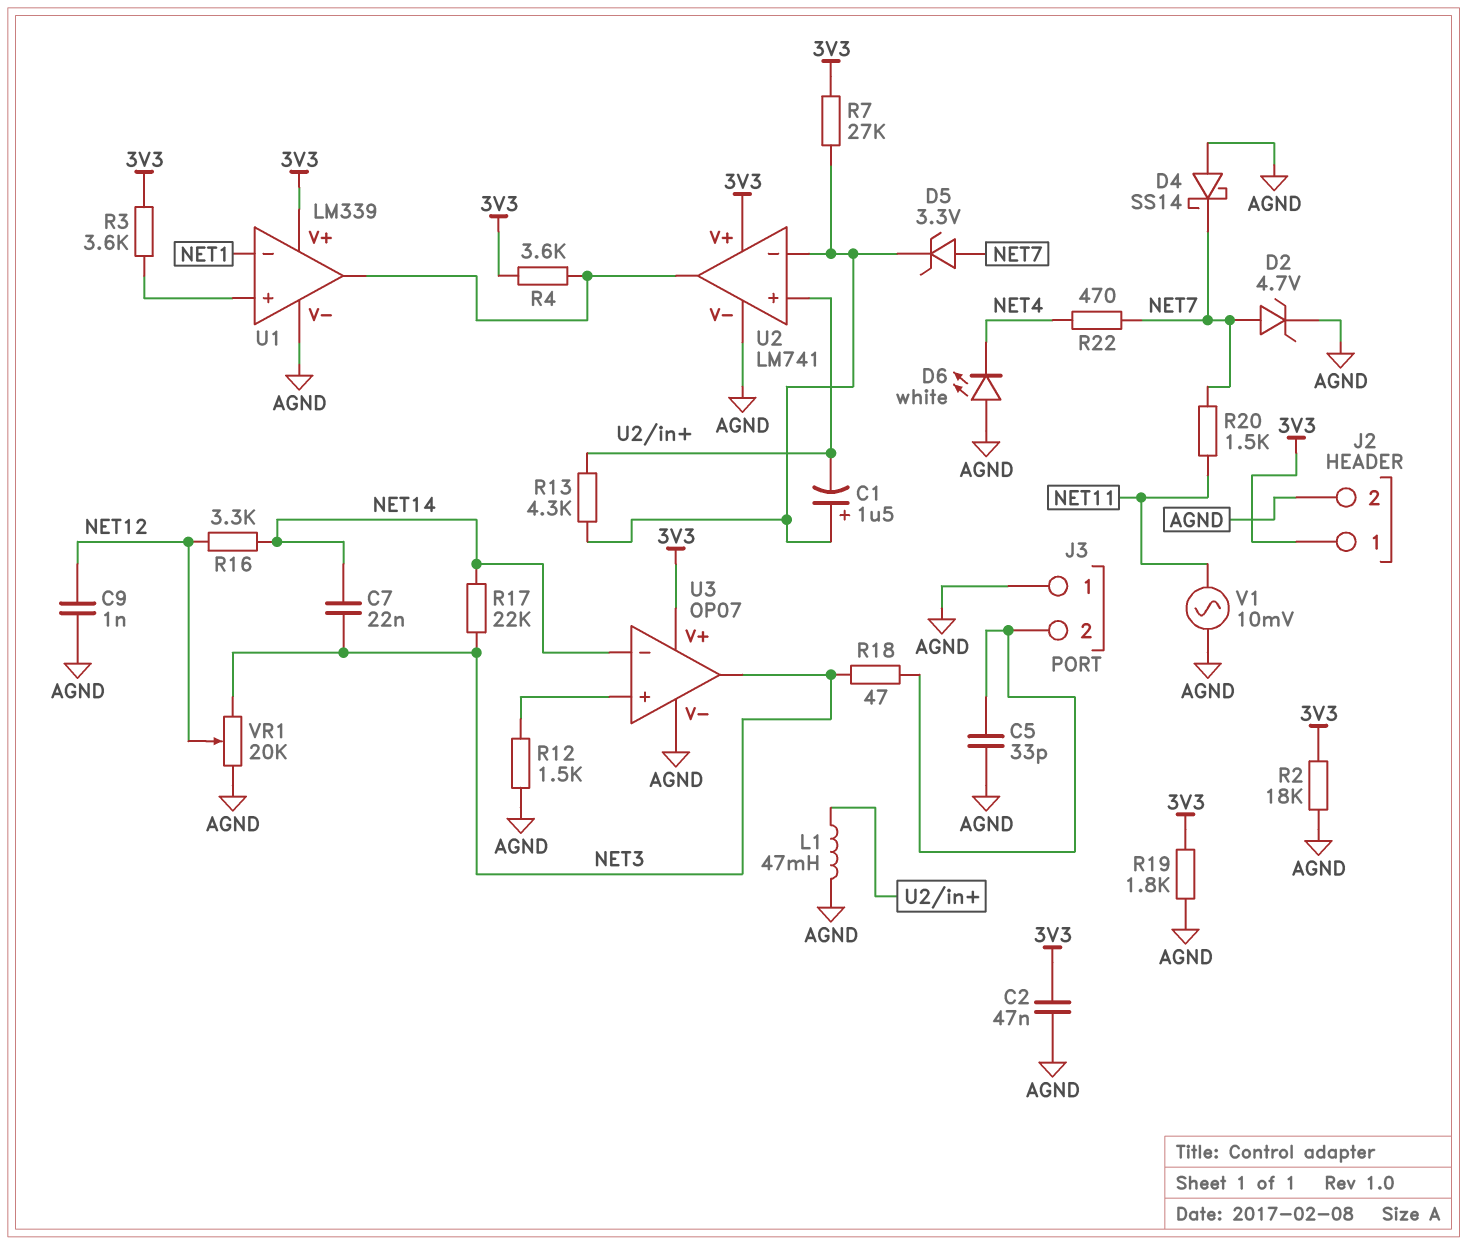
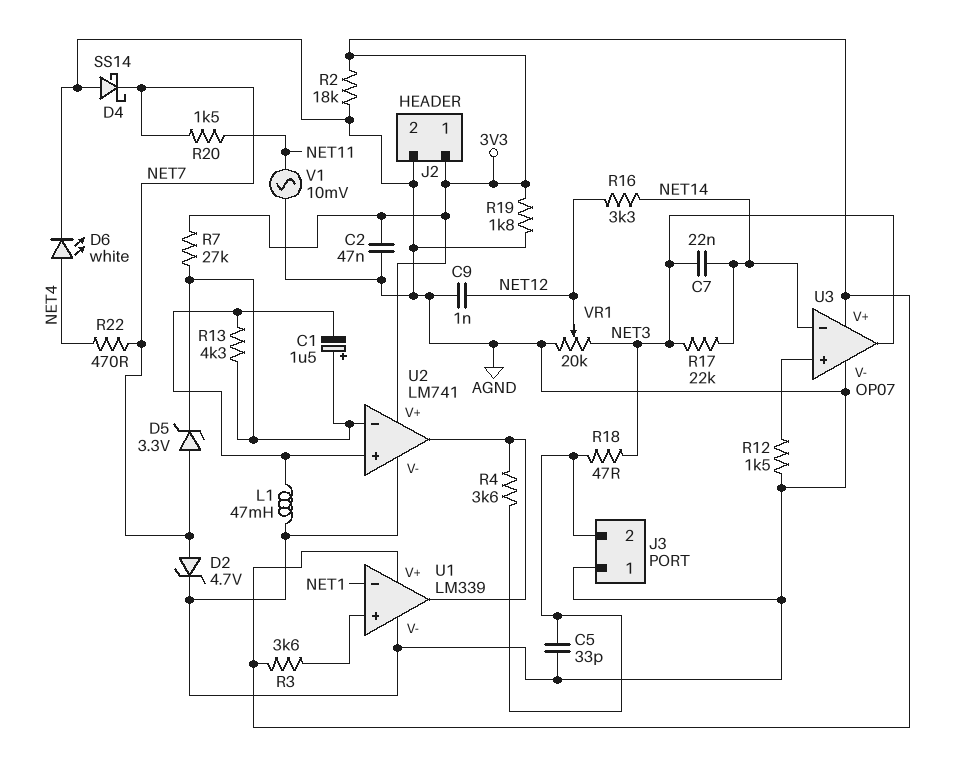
D6: LED white (A AGND, K NET4) -> LED white (A NET4, K AGND)
R4: 3.6k (3V3, U1/out) -> 3.6k (J3/2, U1/out)

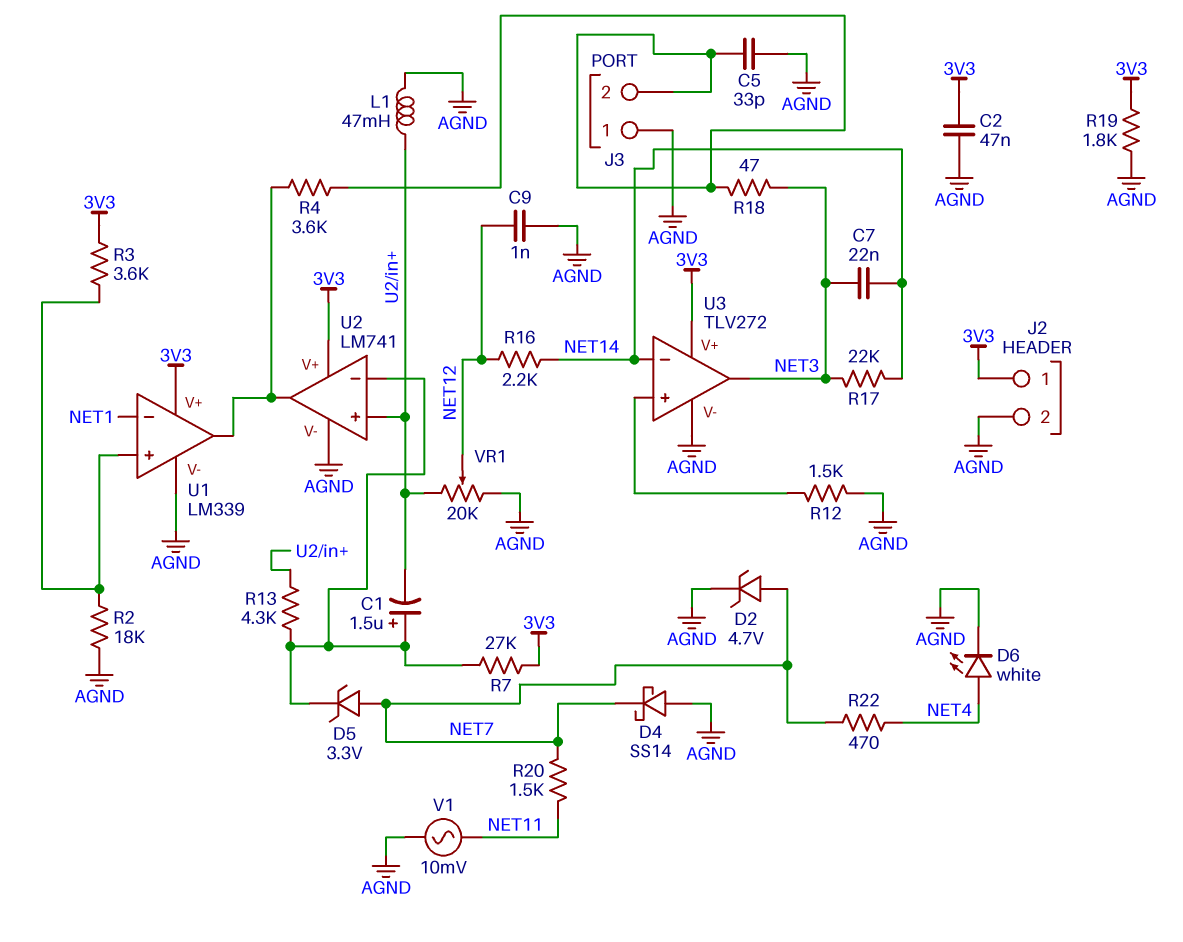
R2: 18k (3V3, AGND) -> 18k (AGND, U1/in+)
R16: 3.3k (NET12, NET14) -> 2.2k (NET12, NET14)
U3: OP07 -> TLV272
VR1: 20k (AGND, NET3, wiper NET12) -> 20k (AGND, U2/in+, wiper NET12)

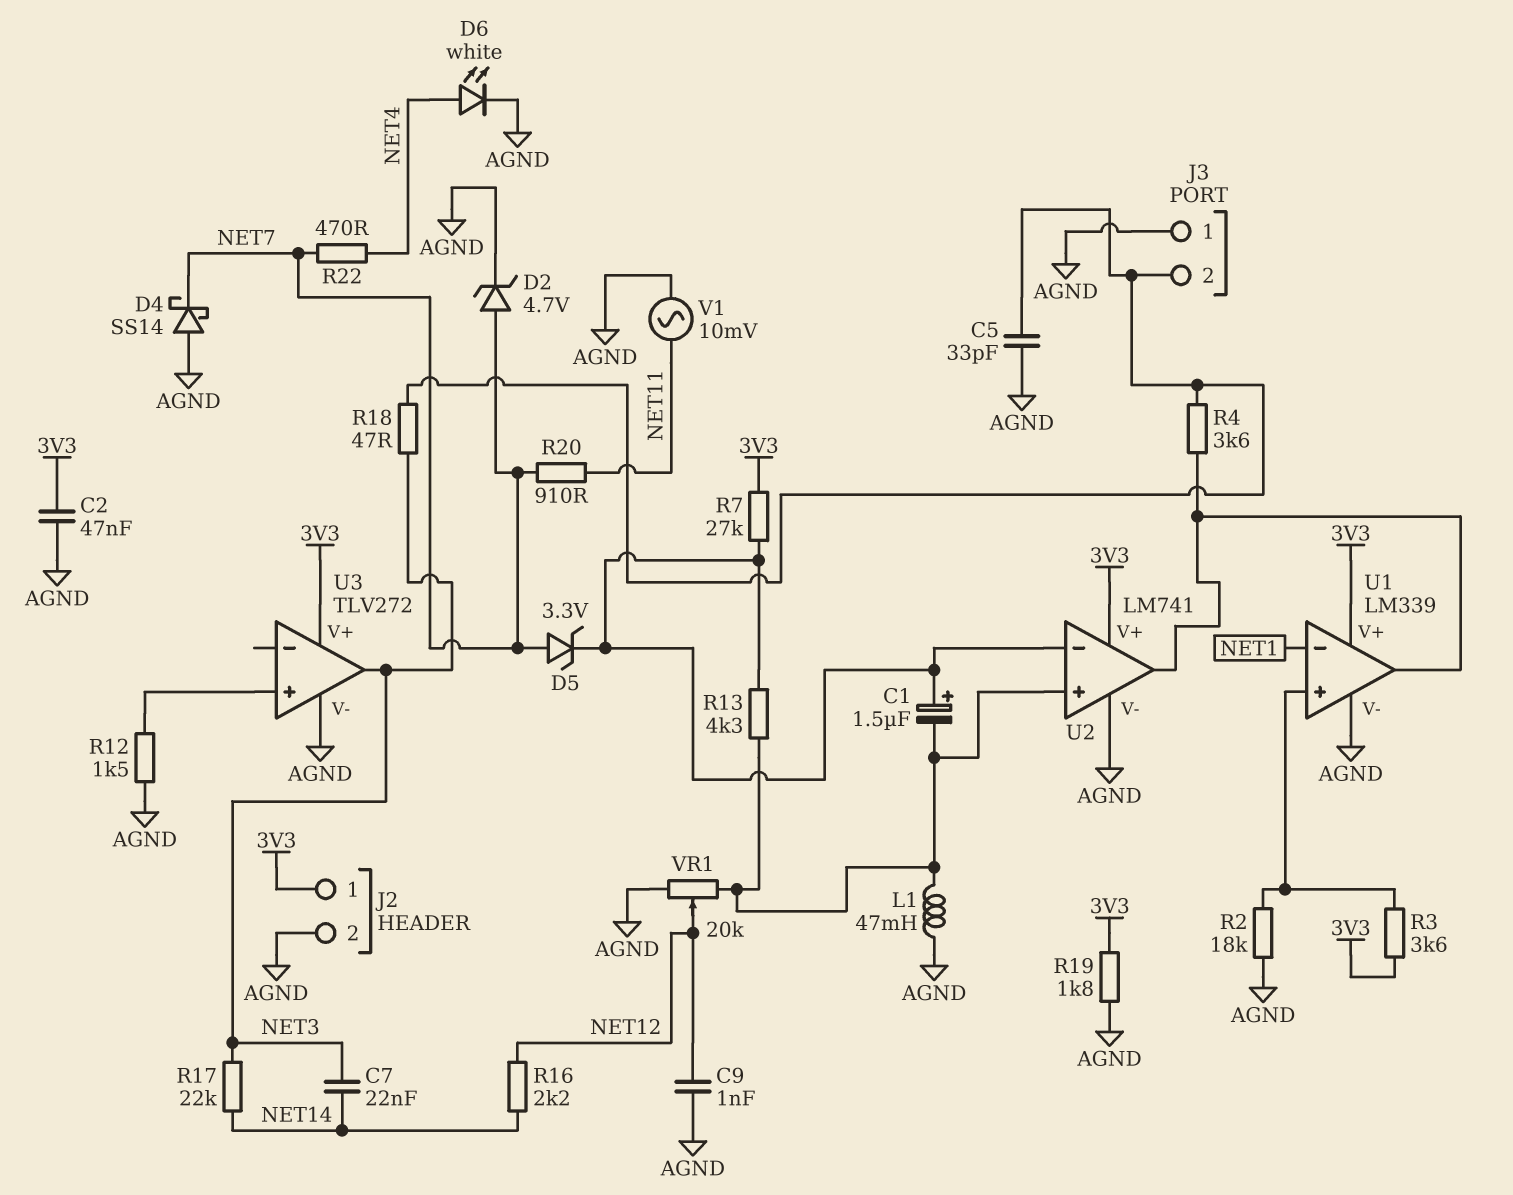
R20: 1.5k (NET7, NET11) -> 910 (NET7, NET11)
U3 pin in-: NET14 -> none

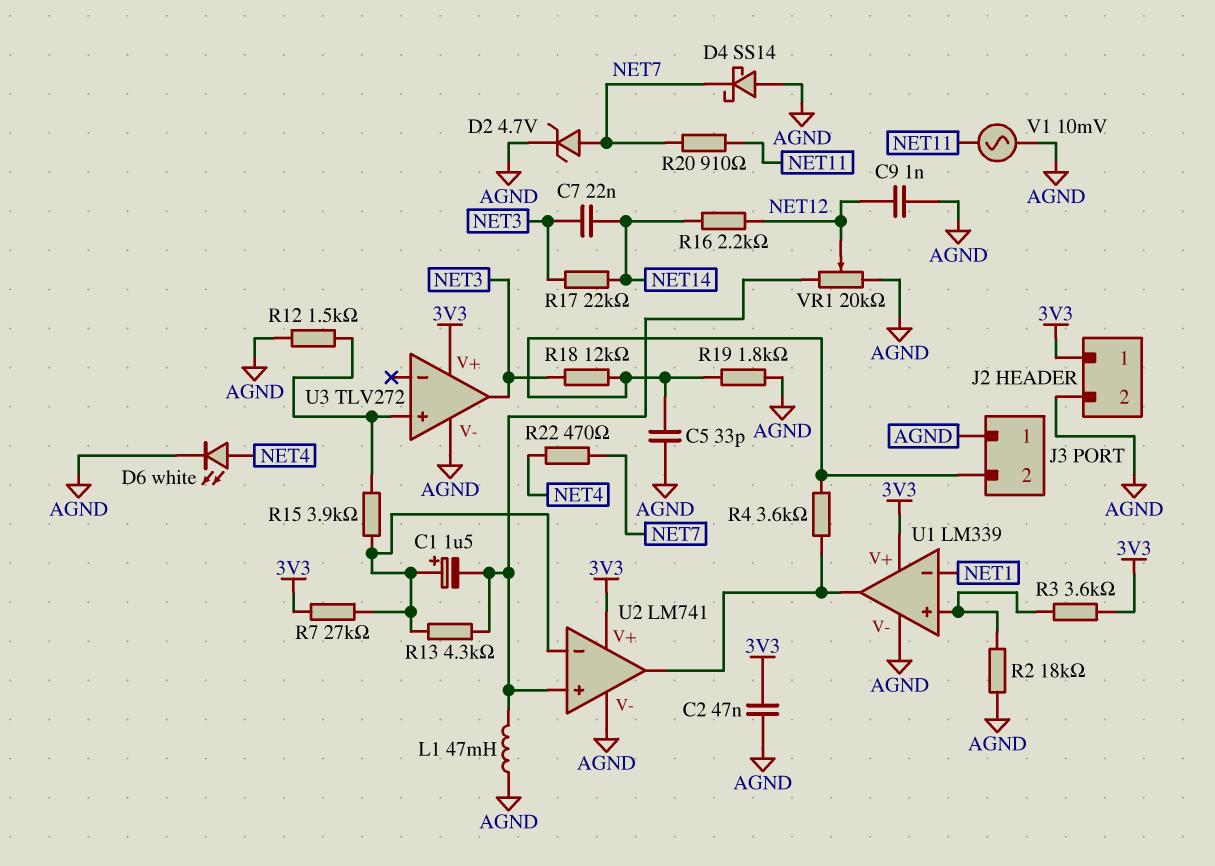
D5: zener 3.3V (A NET7, K U2/in-) -> none
R15: none -> 3.9k (U2/in-, U3/in+)
R18: 47 (J3/2, NET3) -> 12k (J3/2, NET3)
R19: 1.8k (3V3, AGND) -> 1.8k (AGND, J3/2)

